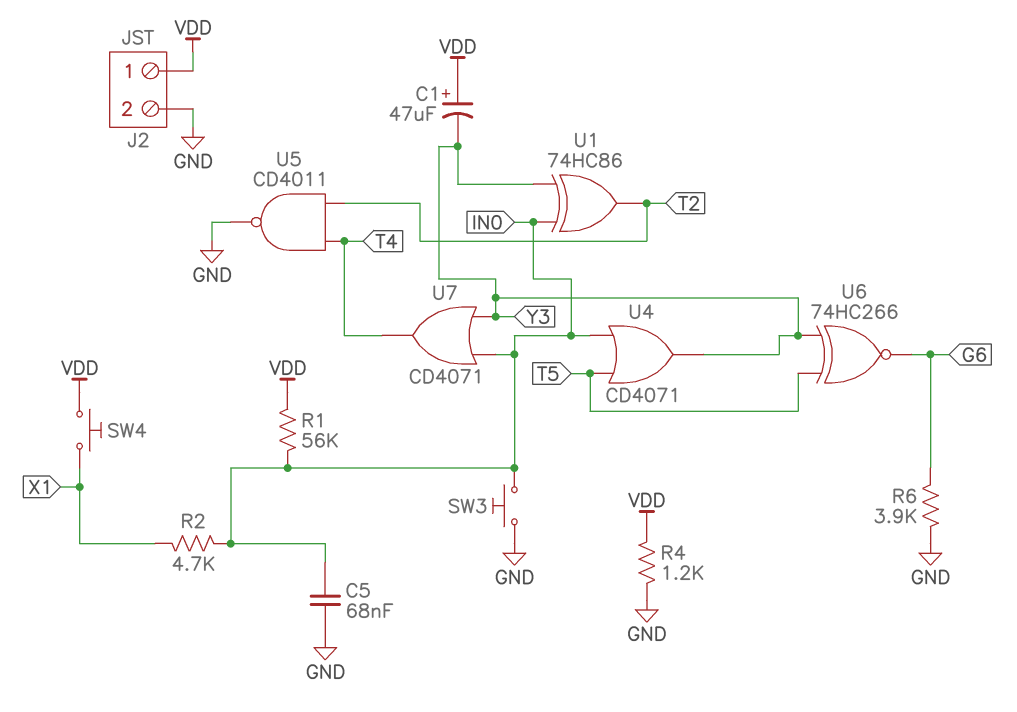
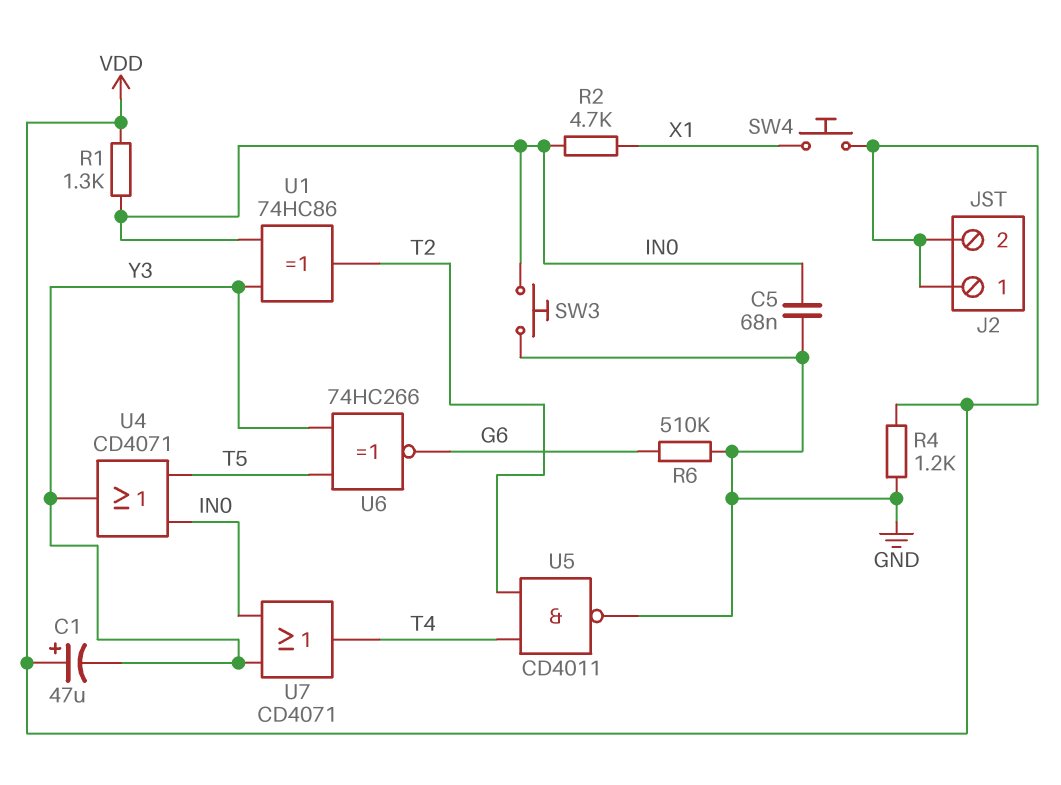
J2 pin 2: GND -> VDD
R1: 56k (IN0, VDD) -> 1.3k (IN0, VDD)
R6: 3.9k (G6, GND) -> 510k (G6, GND)

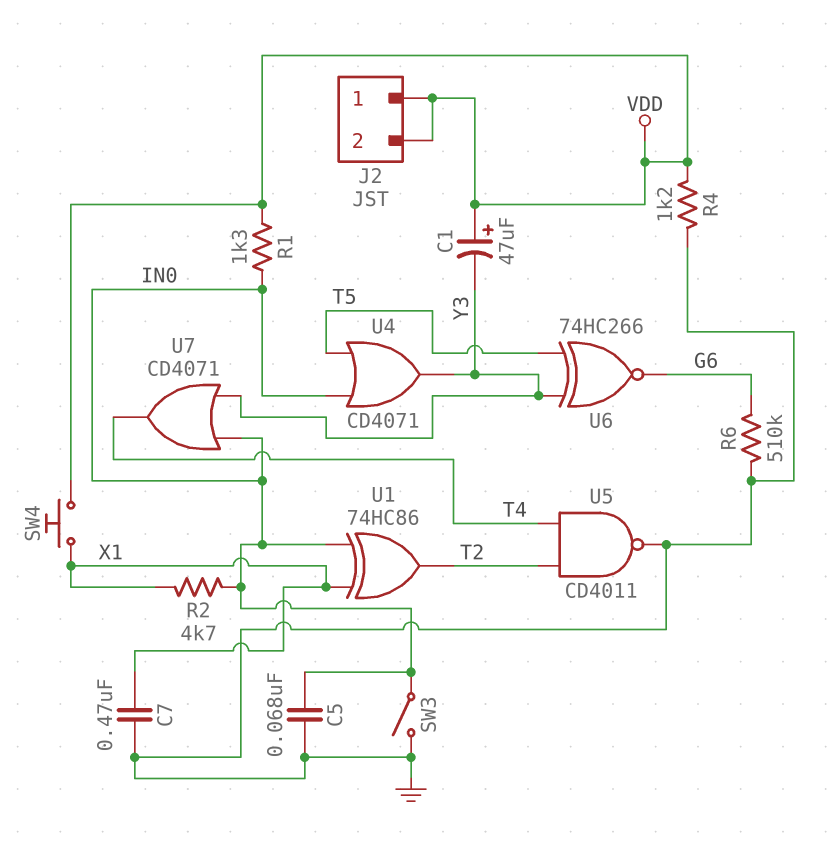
C7: none -> 470nF (GND, X1)
SW3: button (GND, IN0) -> switch (GND, IN0)
U1: XOR 74HC86 (in IN0, in Y3, out T2) -> XOR 74HC86 (in IN0, in X1, out T2)

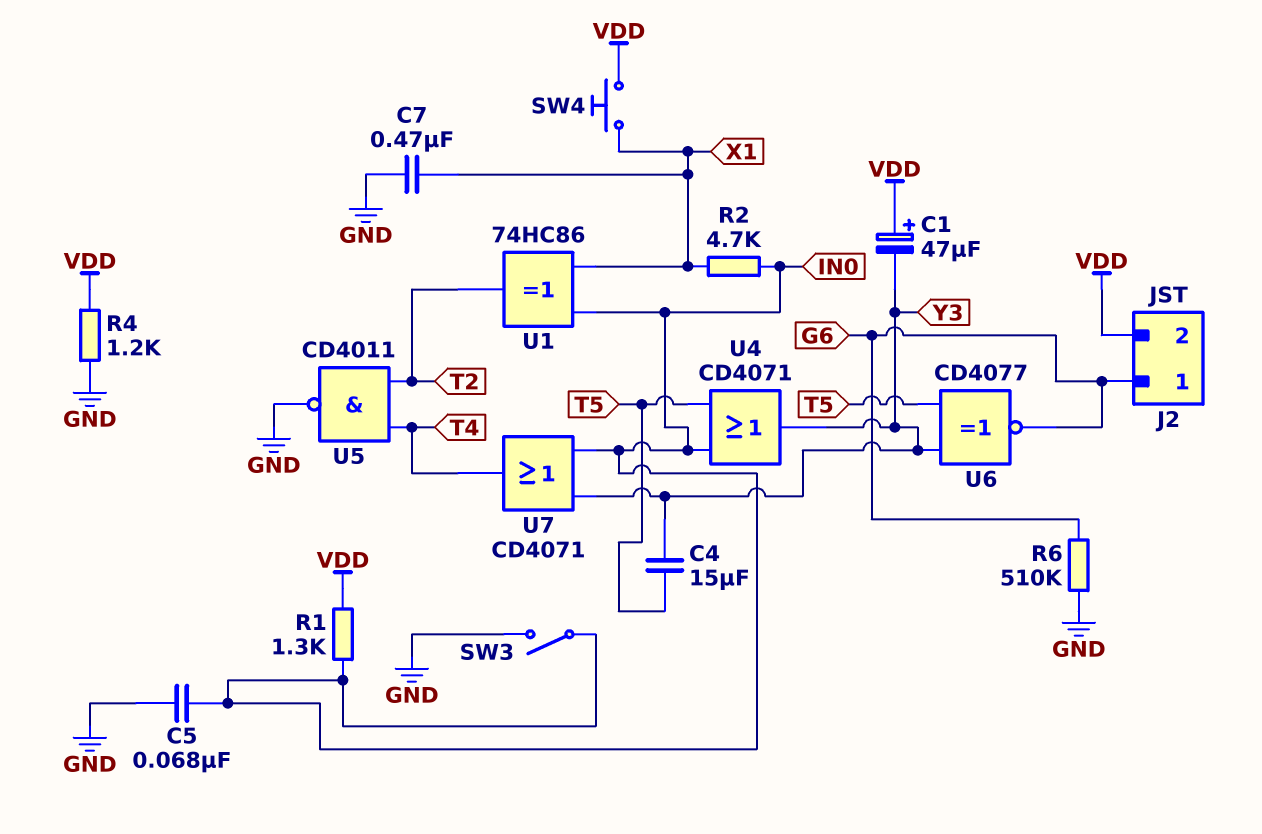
C4: none -> 15uF (T5, Y3)
J2 pin 1: VDD -> G6
U6: XNOR 74HC266 (in T5, in Y3, out G6) -> XNOR CD4077 (in T5, in Y3, out G6)

